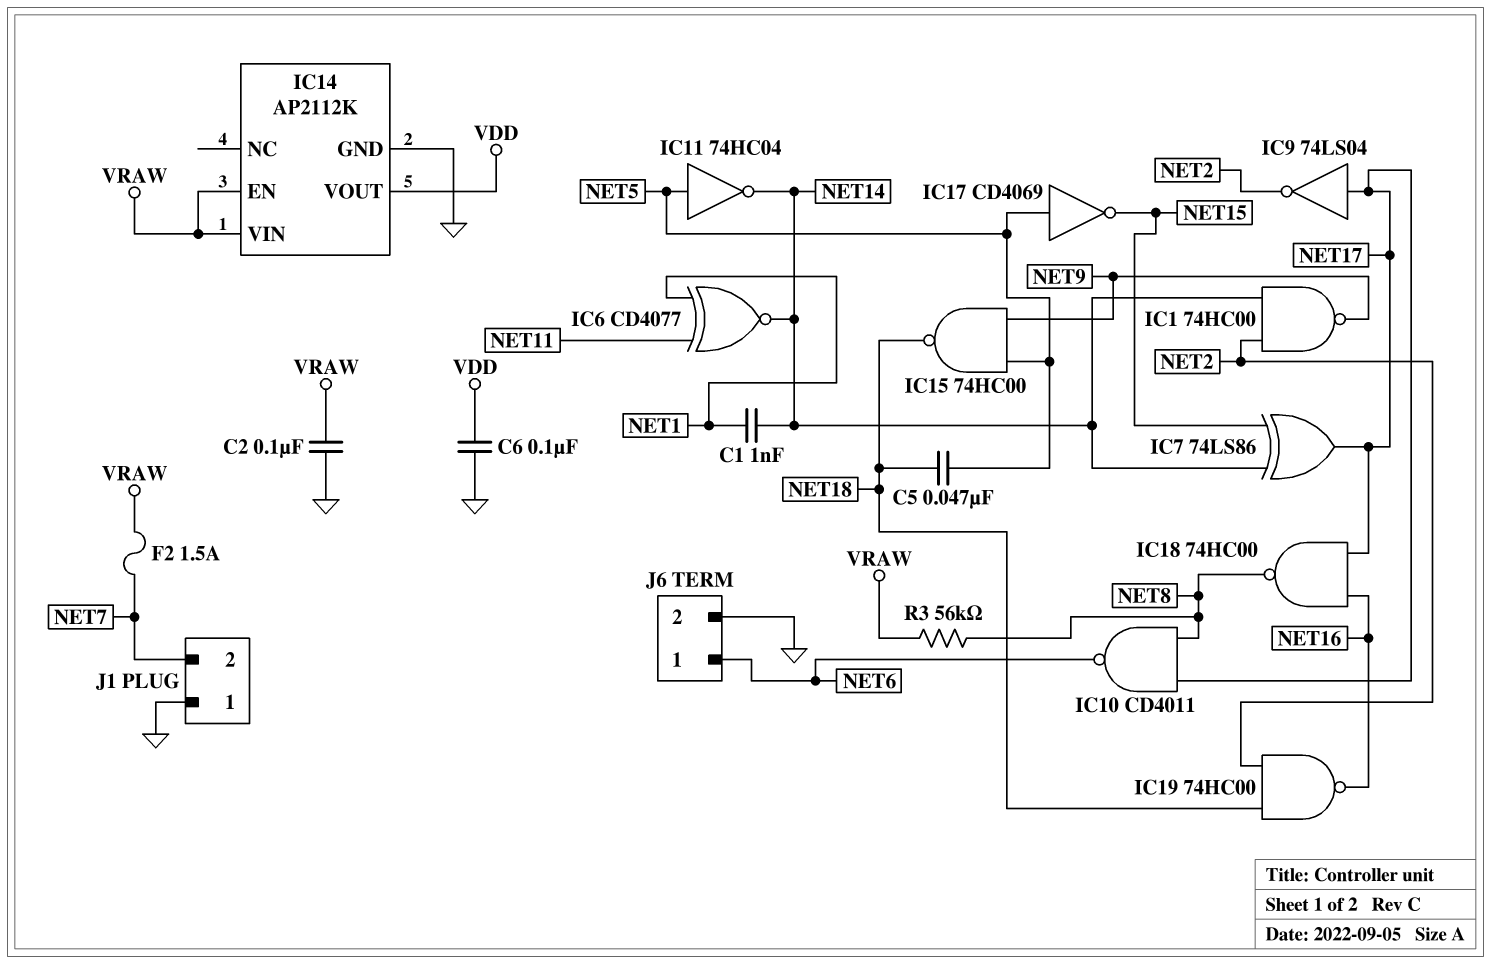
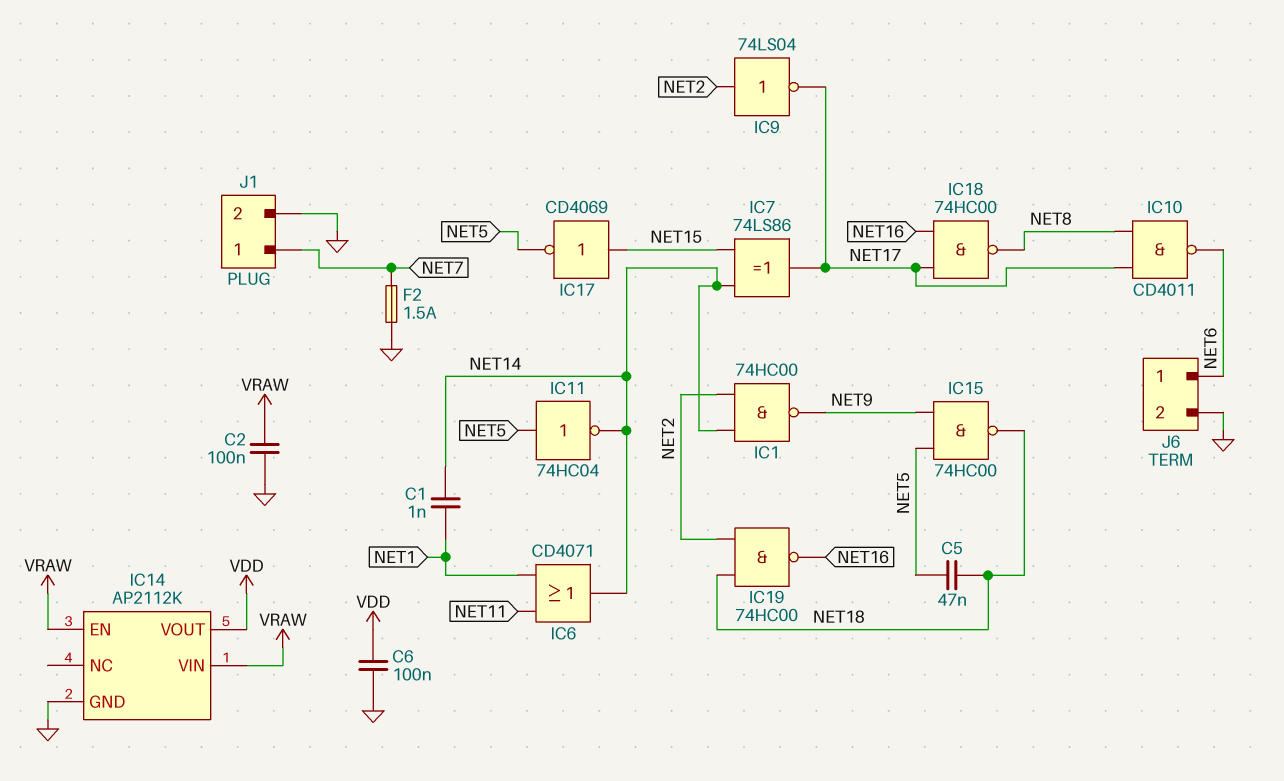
F2: 1.5A (NET7, VRAW) -> 1.5A (GND, NET7)
IC6: XNOR CD4077 (in NET1, in NET11, out NET14) -> OR CD4071 (in NET1, in NET11, out NET14)
IC9: NOT 74LS04 (in NET17, out NET2) -> NOT 74LS04 (in NET2, out NET17)
IC17: NOT CD4069 (in NET5, out NET15) -> NOT CD4069 (in NET15, out NET5)
J1 pin 1: GND -> NET7
J1 pin 2: NET7 -> GND
R3: 56k (NET8, VRAW) -> none

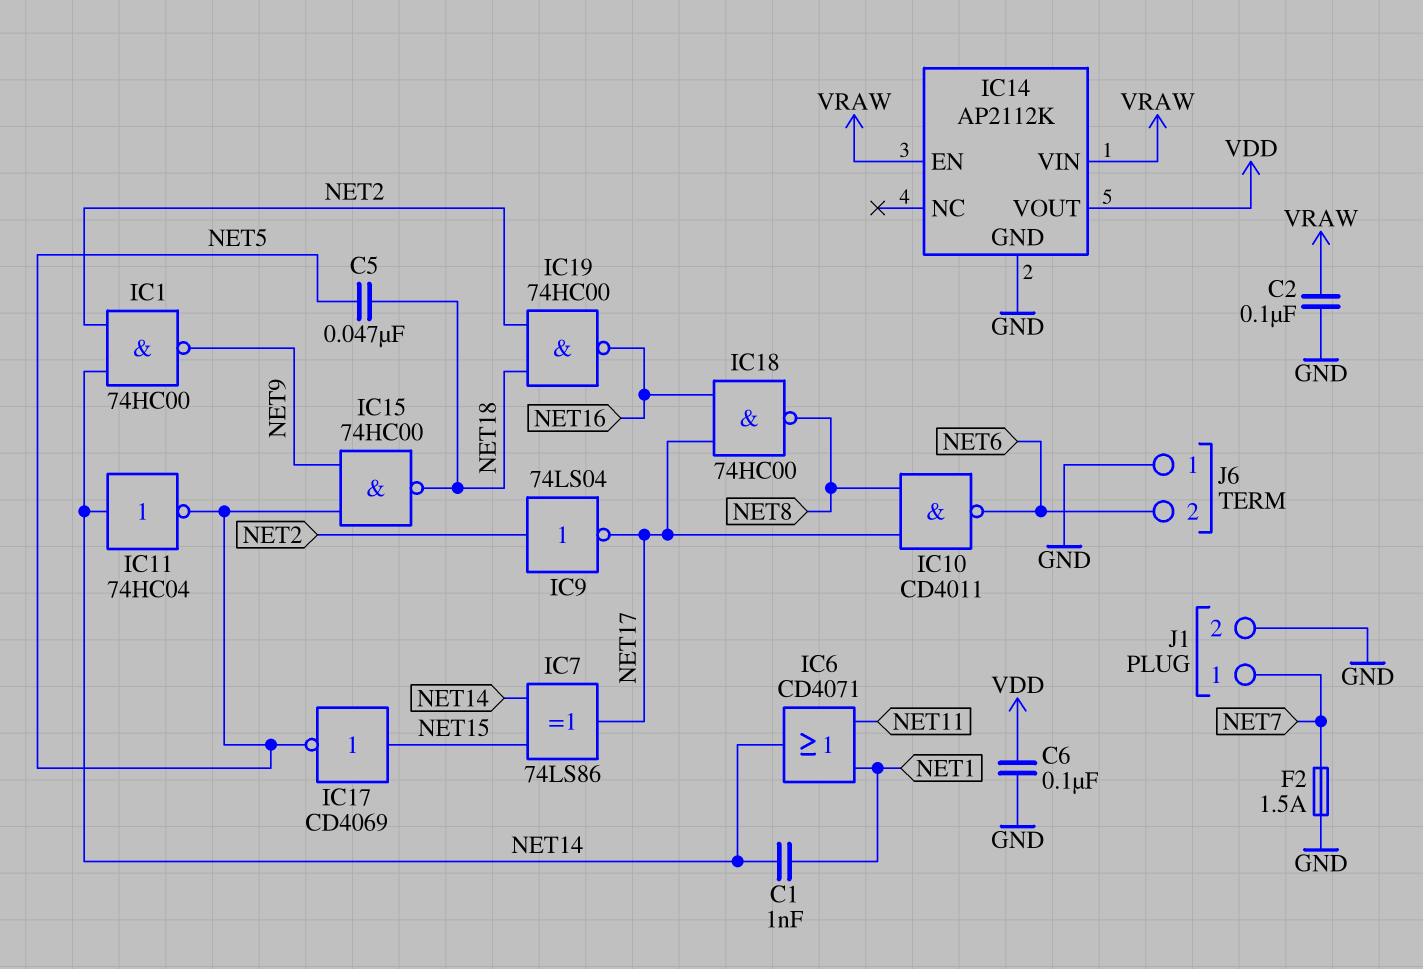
IC11: NOT 74HC04 (in NET5, out NET14) -> NOT 74HC04 (in NET14, out NET5)
J6 pin 1: NET6 -> GND
J6 pin 2: GND -> NET6

